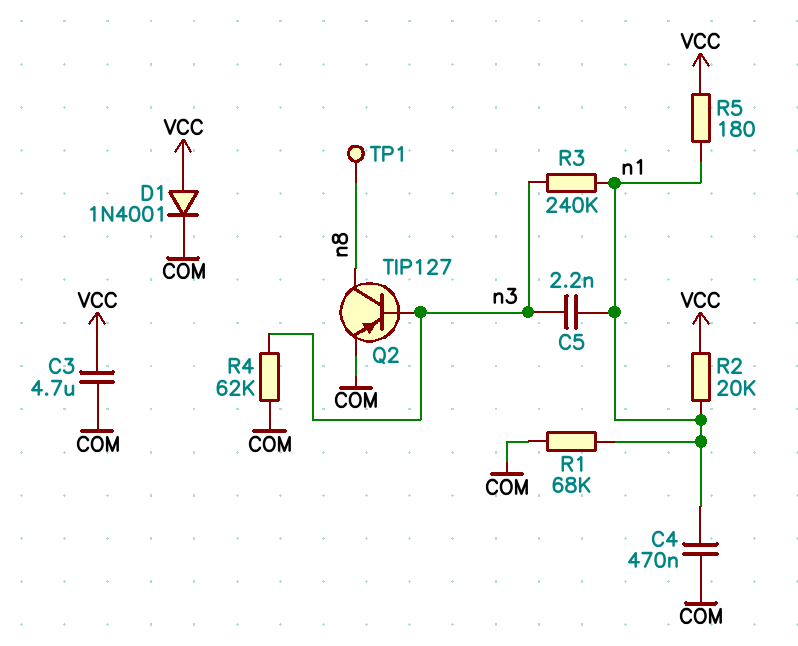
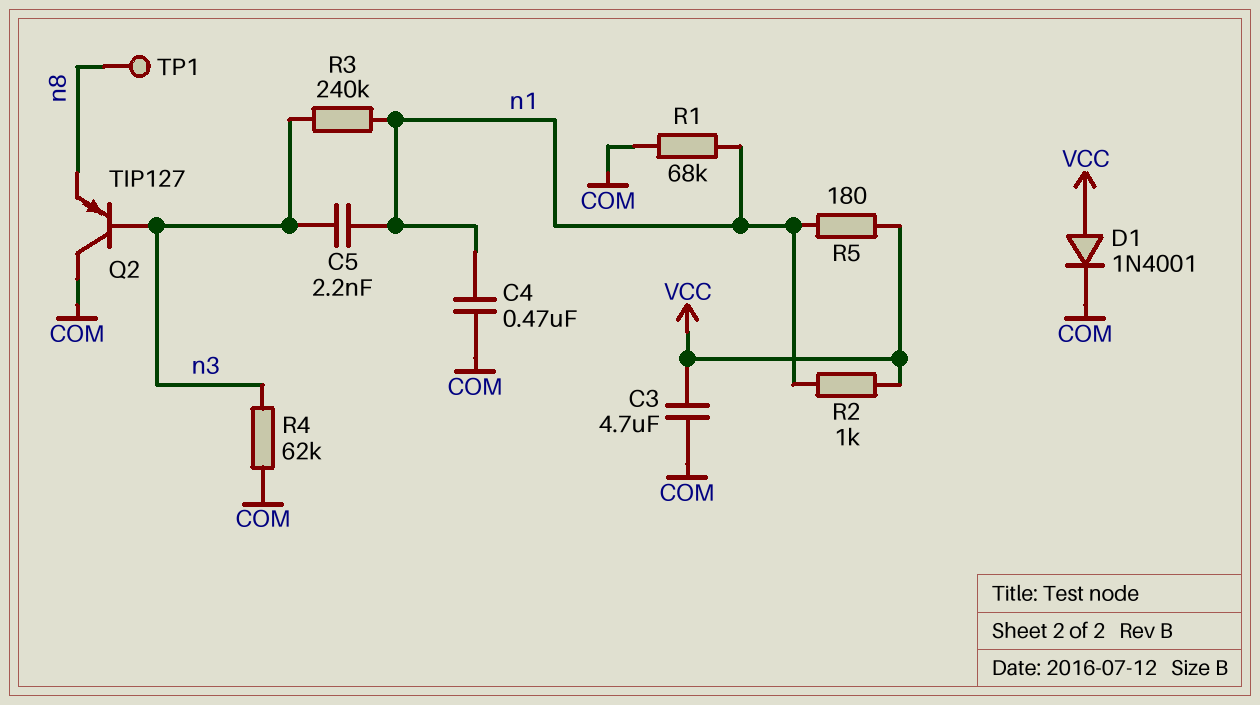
Q2: PNP TIP127 (B n3, C n8, E COM) -> PNP TIP127 (B n3, C COM, E n8)
R2: 20k (VCC, n1) -> 1k (VCC, n1)

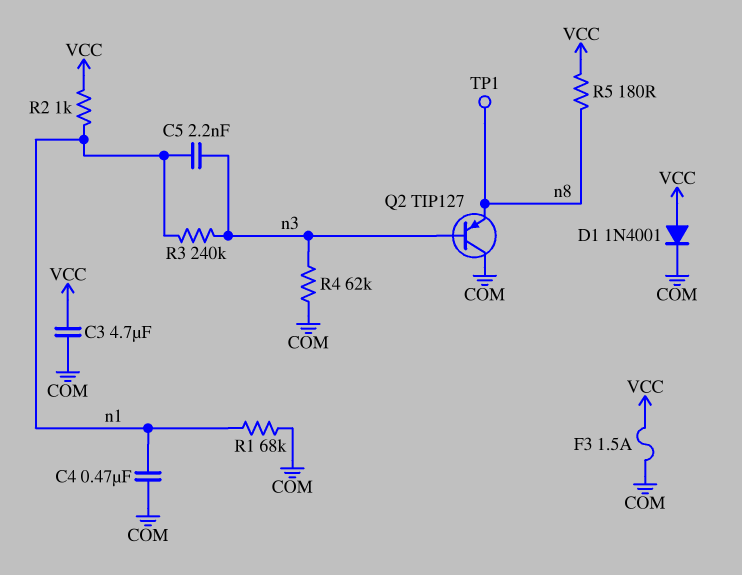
F3: none -> 1.5A (COM, VCC)
R5: 180 (VCC, n1) -> 180 (VCC, n8)

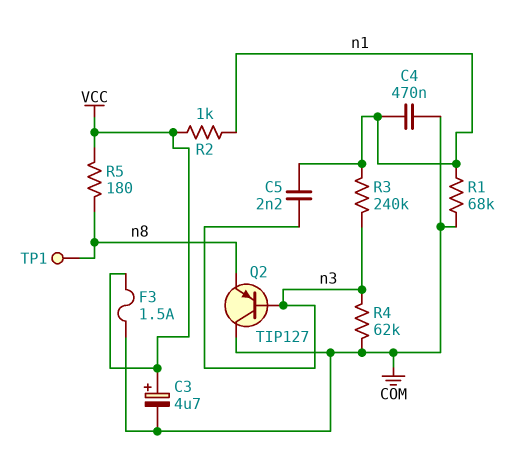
C3: 4.7uF (COM, VCC) -> 4.7uF (plus VCC, minus COM)
D1: diode 1N4001 (A VCC, K COM) -> none

